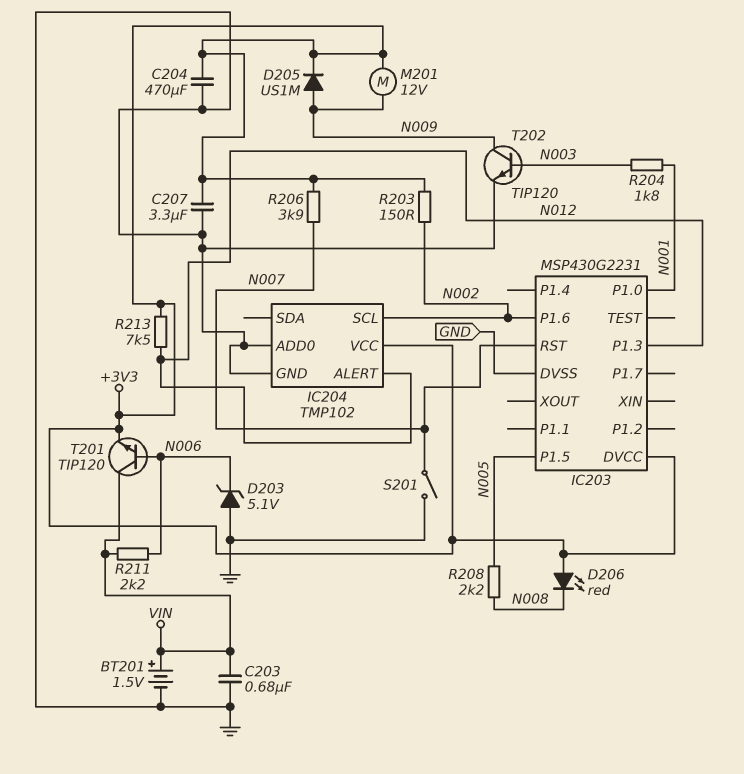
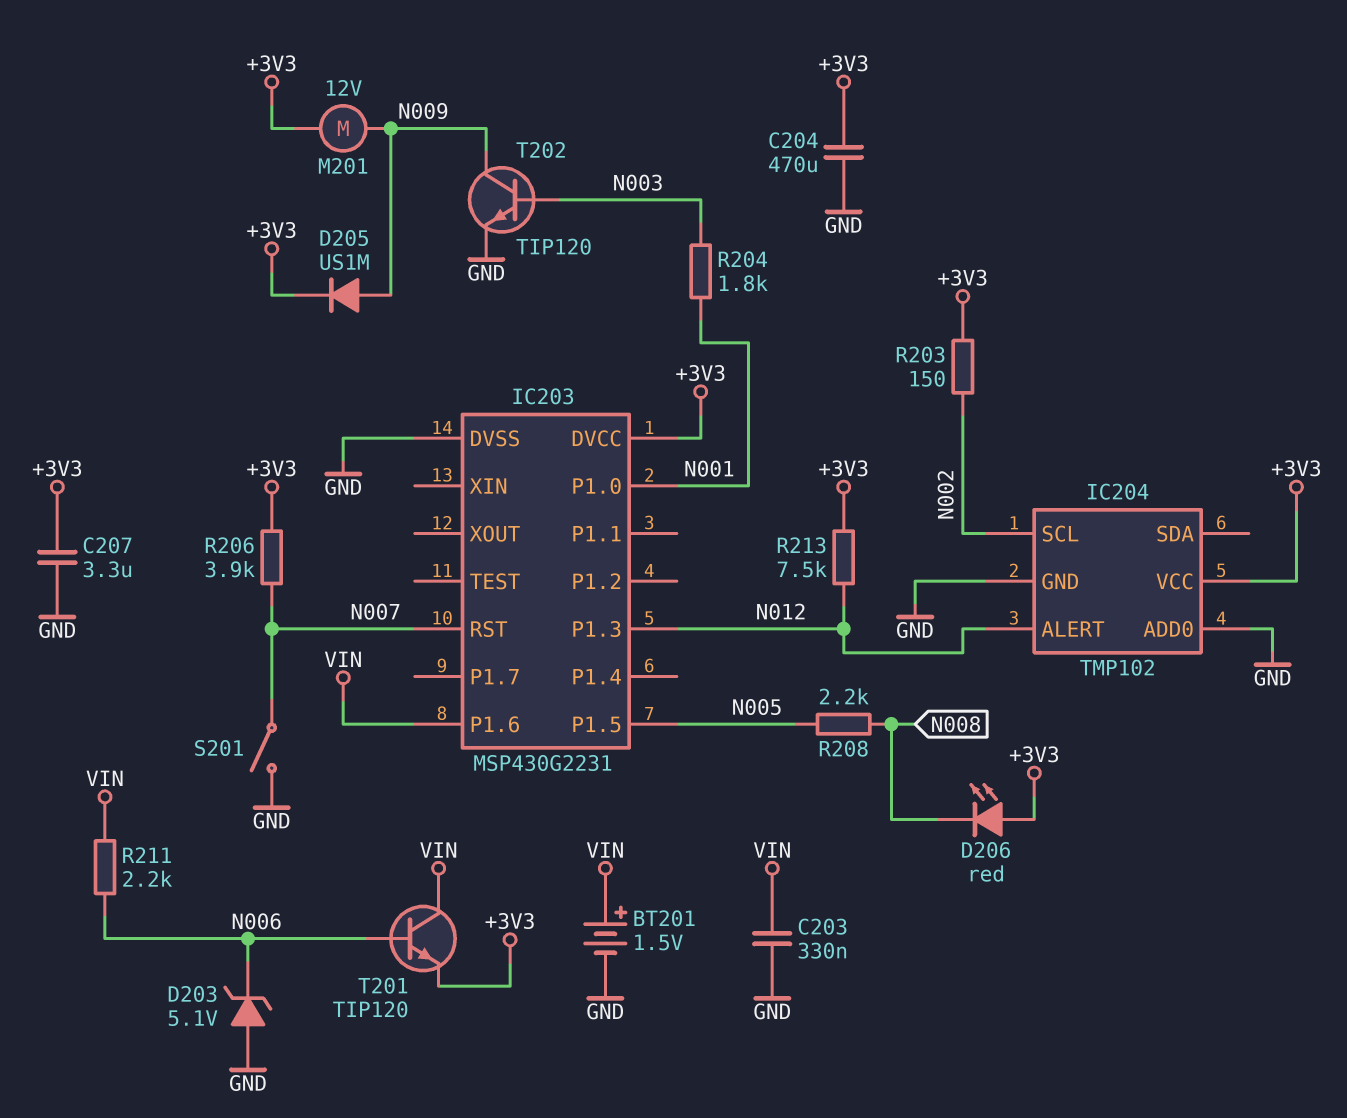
C203: 680nF (GND, VIN) -> 330nF (GND, VIN)
IC203 pin P1.6: N002 -> VIN

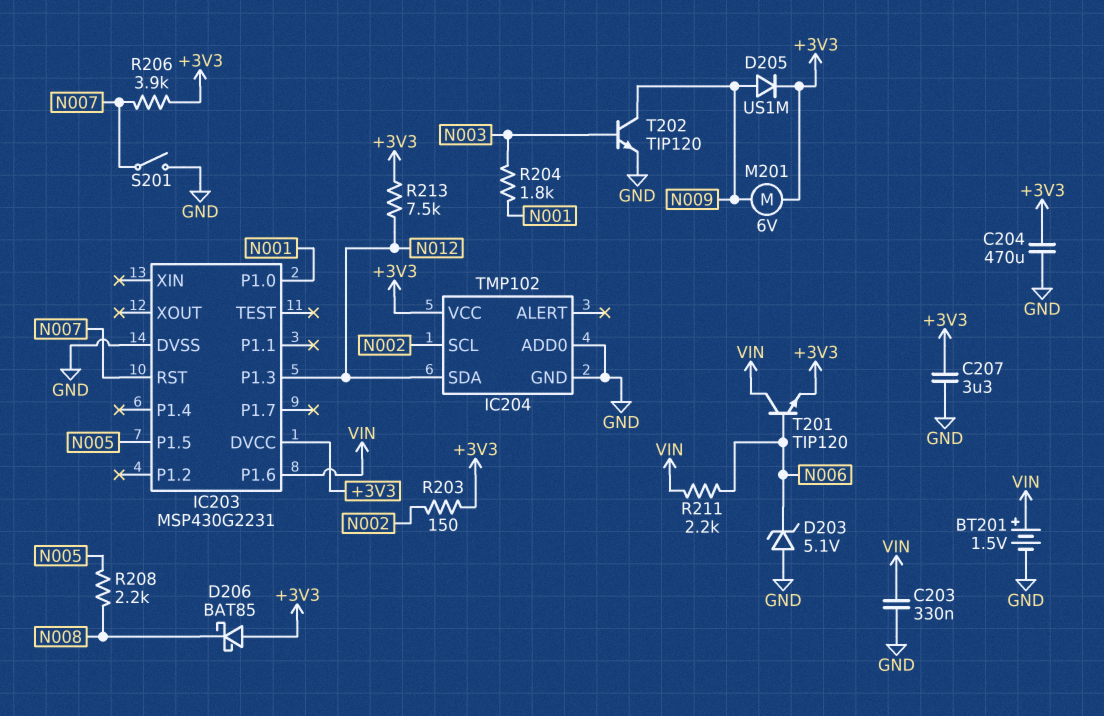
D206: LED red (A +3V3, K N008) -> schottky BAT85 (A +3V3, K N008)
IC204 pin ALERT: N012 -> none
IC204 pin SDA: none -> N012
M201: motor 12V (+3V3, N009) -> motor 6V (+3V3, N009)

